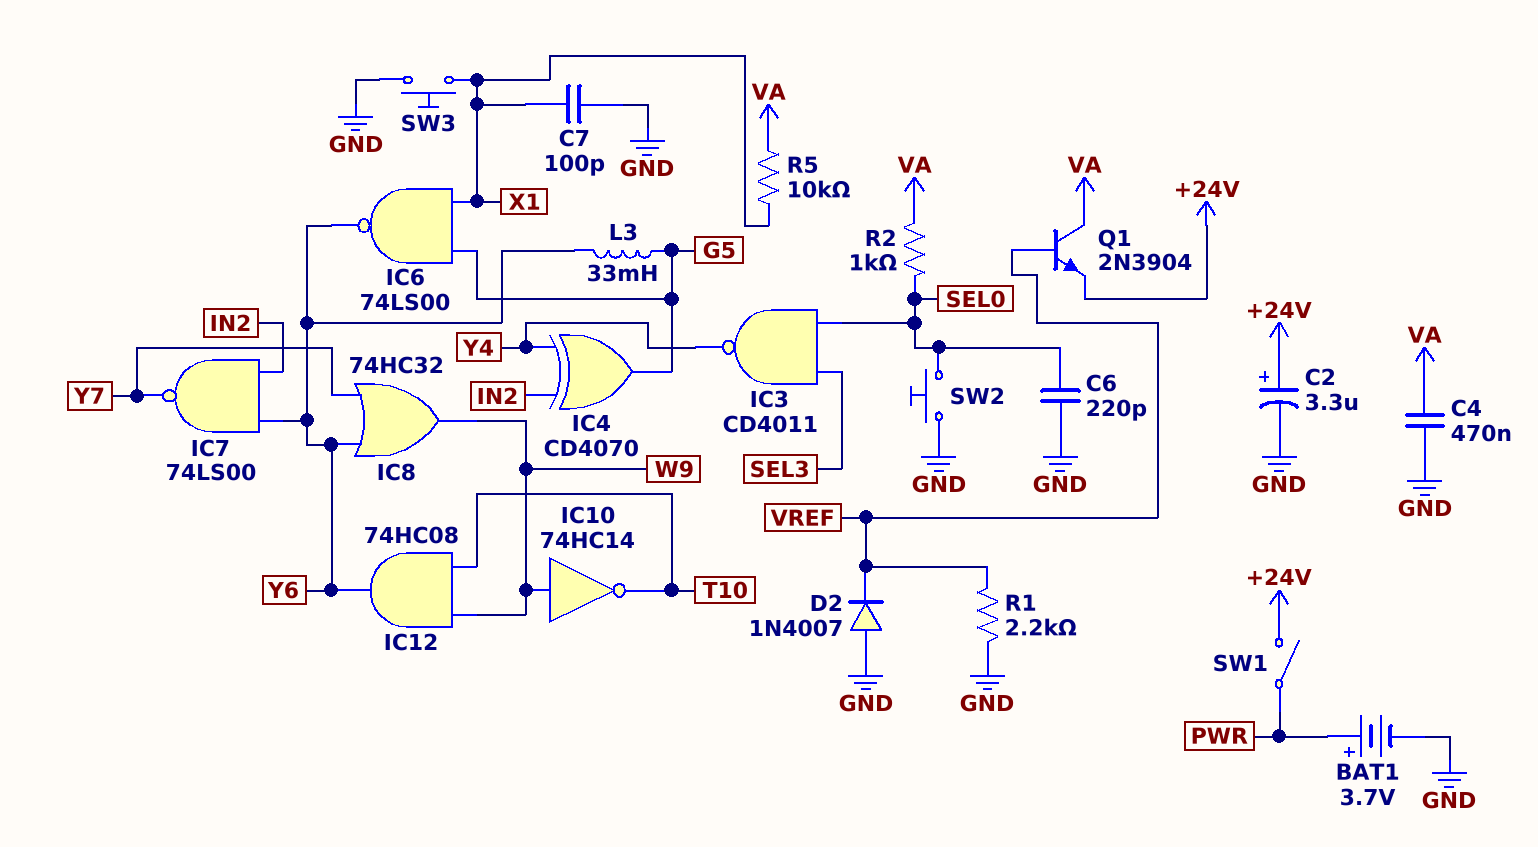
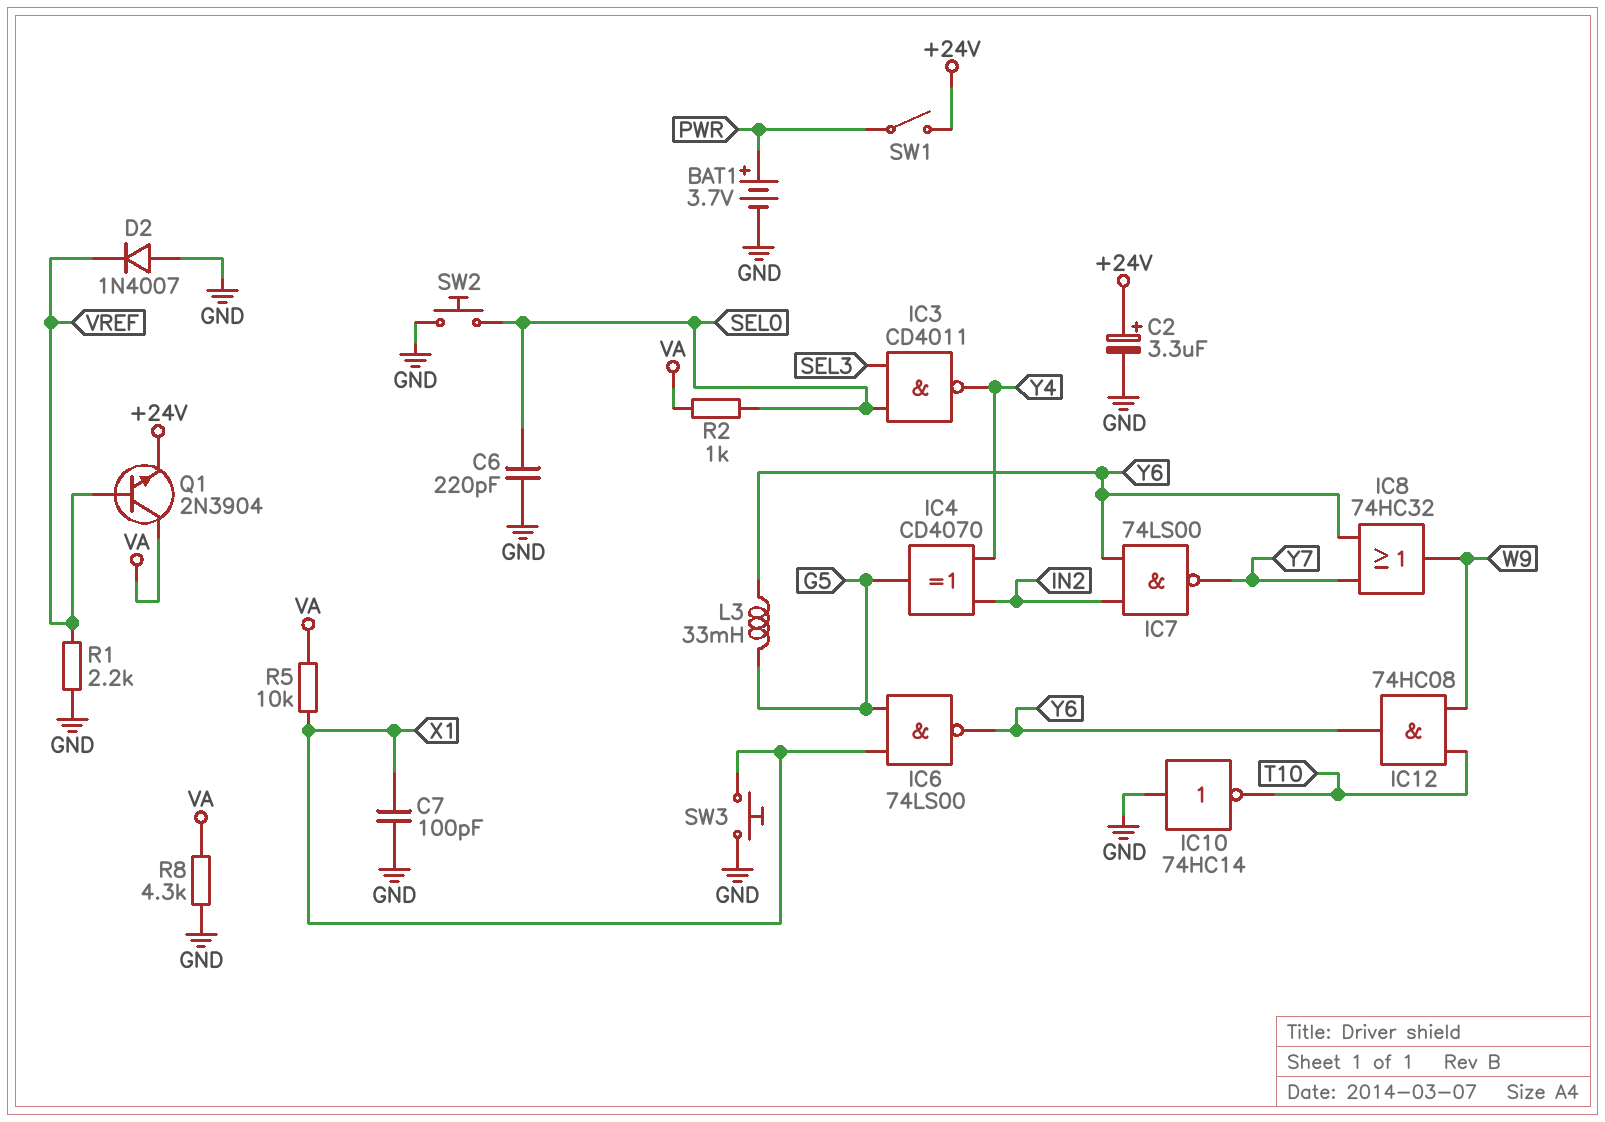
C4: 470nF (GND, VA) -> none
IC10: NOT 74HC14 (in W9, out T10) -> NOT 74HC14 (in GND, out T10)
R8: none -> 4.3k (GND, VA)

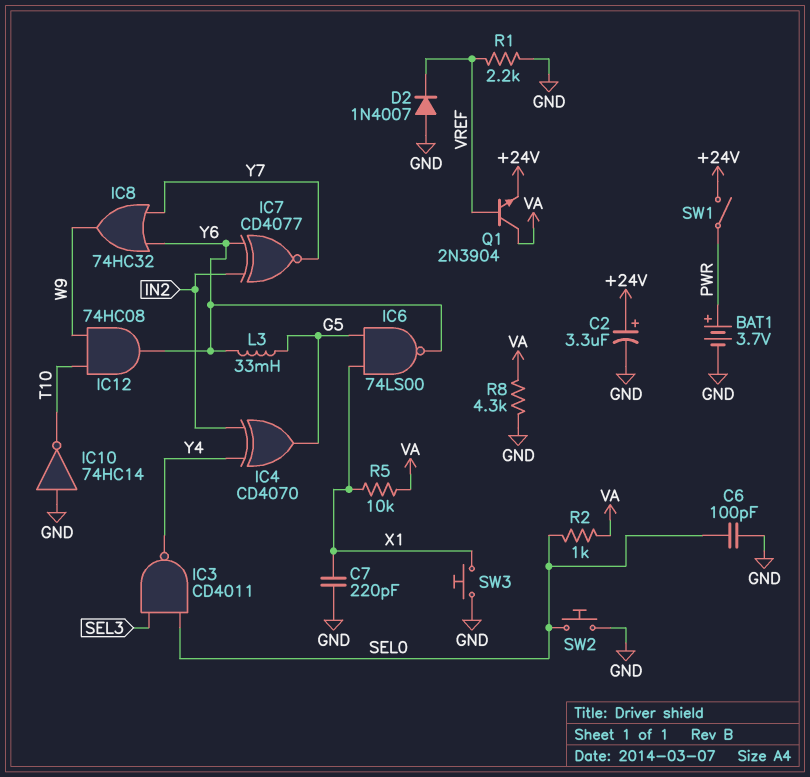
C6: 220pF (GND, SEL0) -> 100pF (GND, SEL0)
C7: 100pF (GND, X1) -> 220pF (GND, X1)
IC7: NAND 74LS00 (in IN2, in Y6, out Y7) -> XNOR CD4077 (in IN2, in Y6, out Y7)

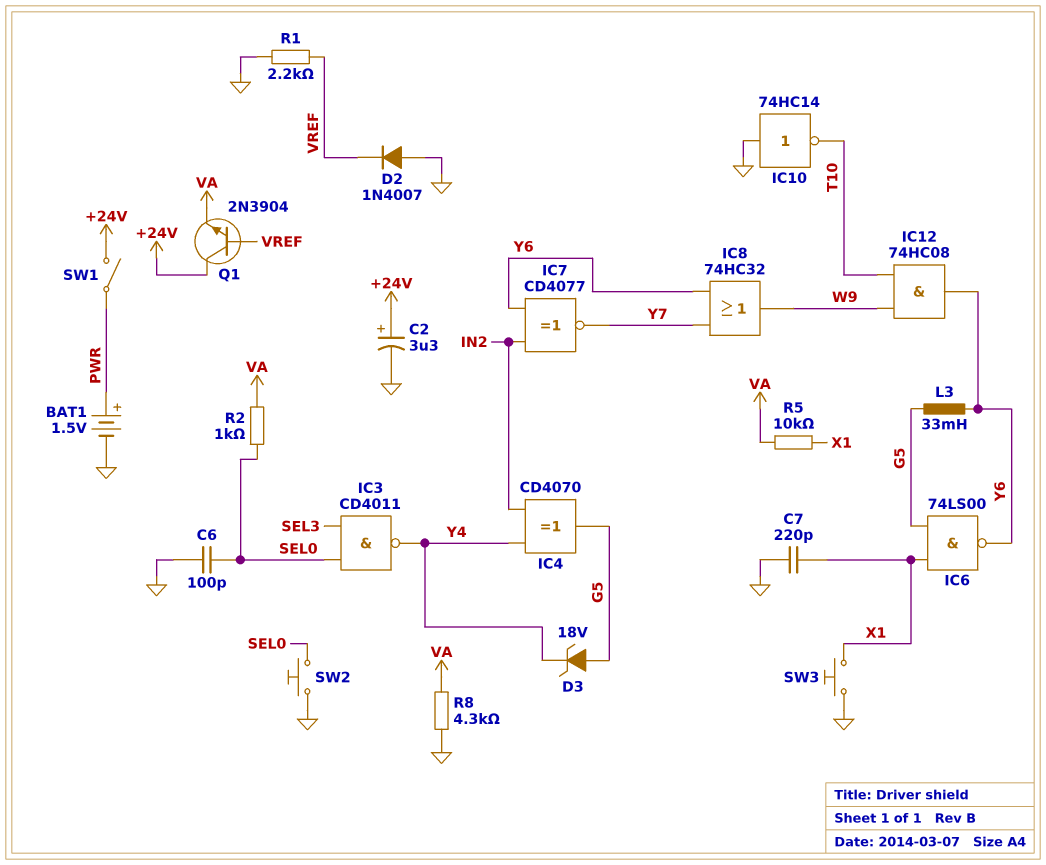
BAT1: 3.7V (plus PWR, minus GND) -> 1.5V (plus PWR, minus GND)
D3: none -> zener 18V (A G5, K Y4)
Q1: NPN 2N3904 (B VREF, C VA, E +24V) -> NPN 2N3904 (B VREF, C +24V, E VA)

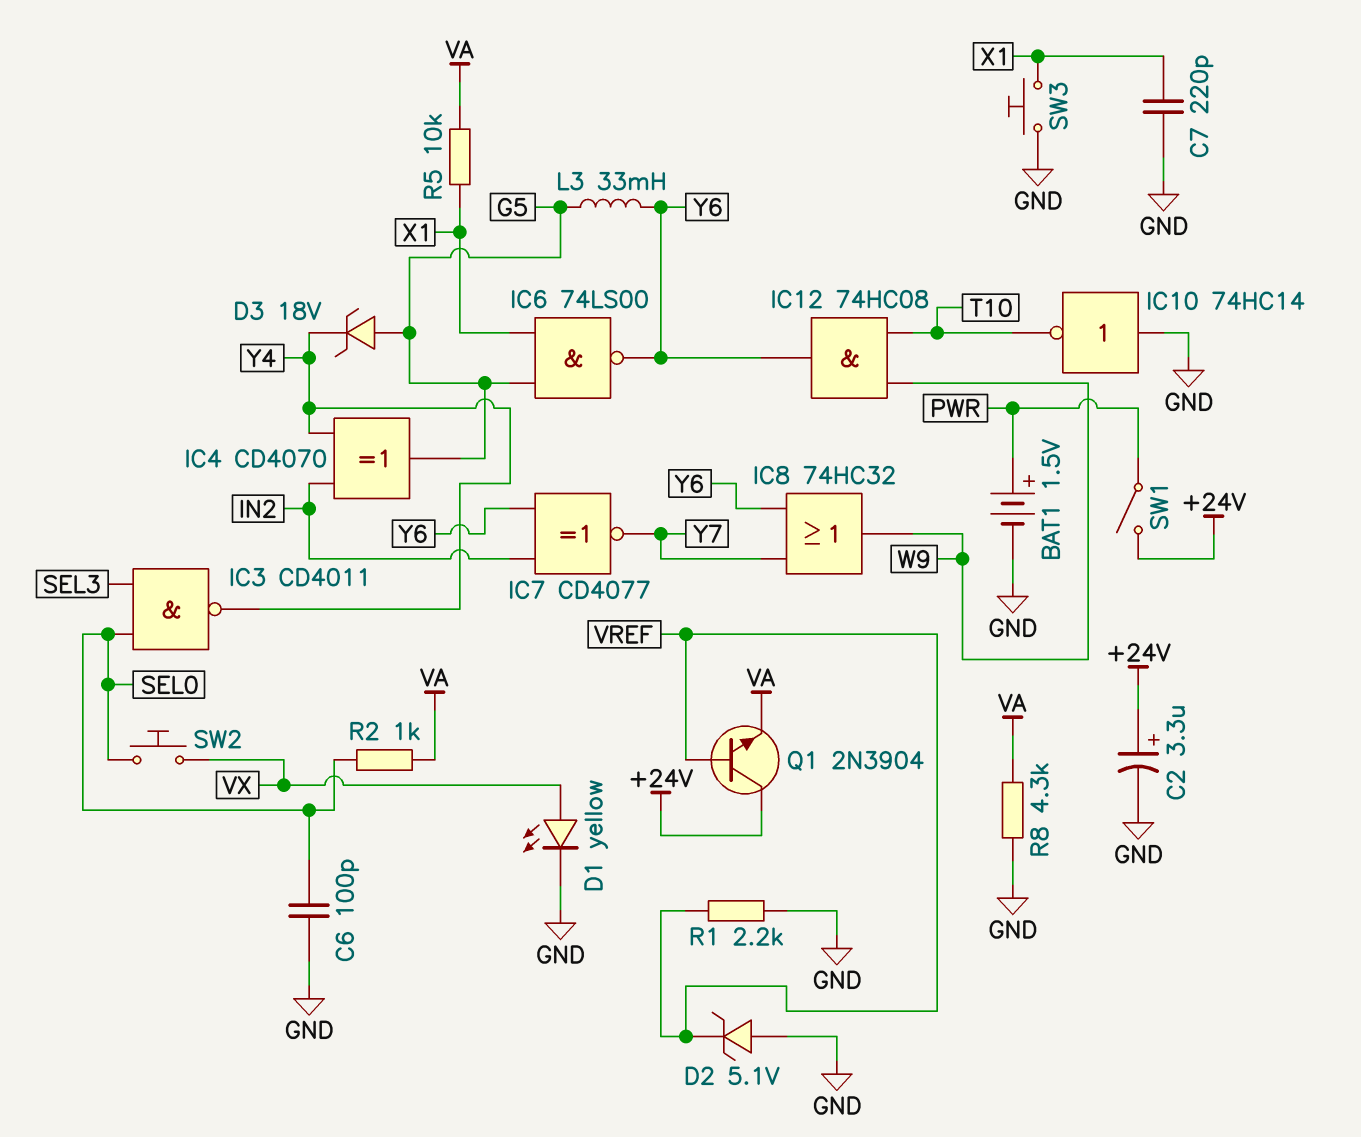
D1: none -> LED yellow (A VX, K GND)
D2: diode 1N4007 (A GND, K VREF) -> zener 5.1V (A GND, K VREF)
SW2: button (GND, SEL0) -> button (SEL0, VX)

